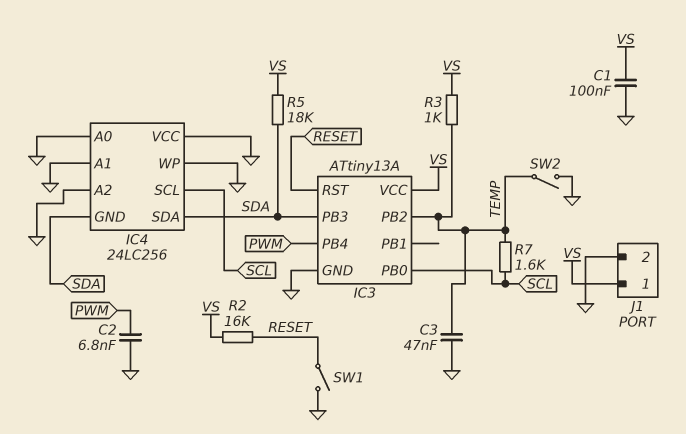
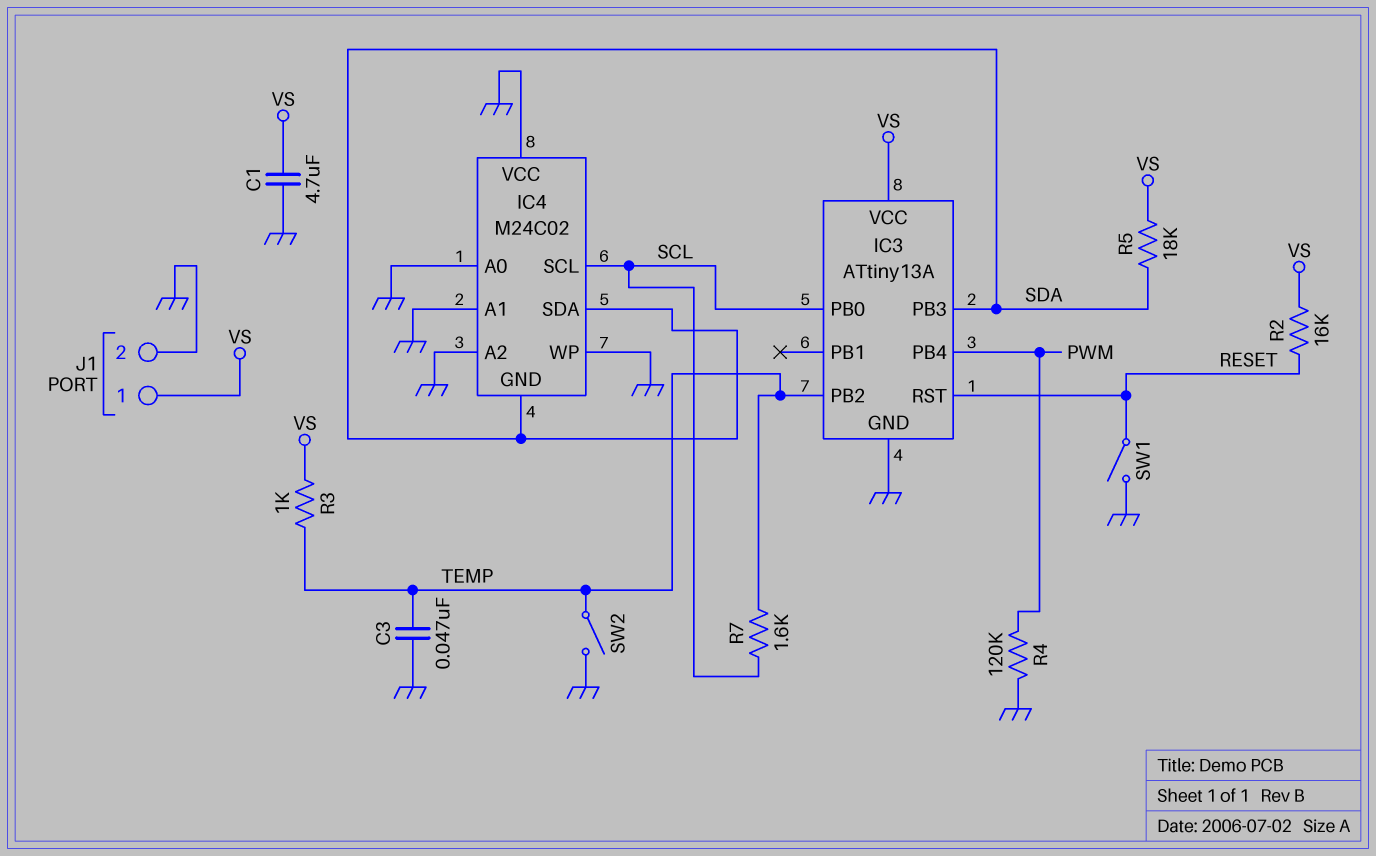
C1: 100nF (GND, VS) -> 4.7uF (GND, VS)
C2: 6.8nF (GND, PWM) -> none
IC4: 24LC256 -> M24C02
R4: none -> 120k (GND, PWM)

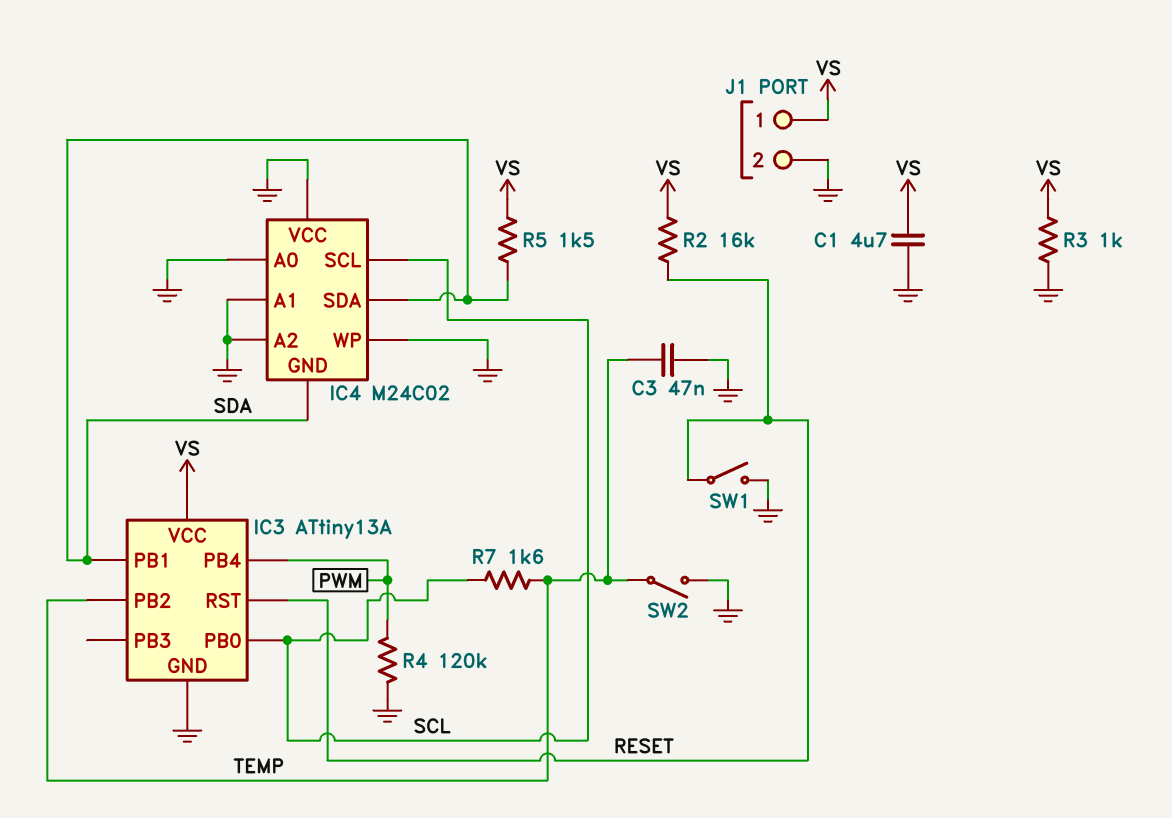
IC3 pin PB1: none -> SDA
IC3 pin PB3: SDA -> none
R3: 1k (TEMP, VS) -> 1k (GND, VS)
R5: 18k (SDA, VS) -> 1.5k (SDA, VS)

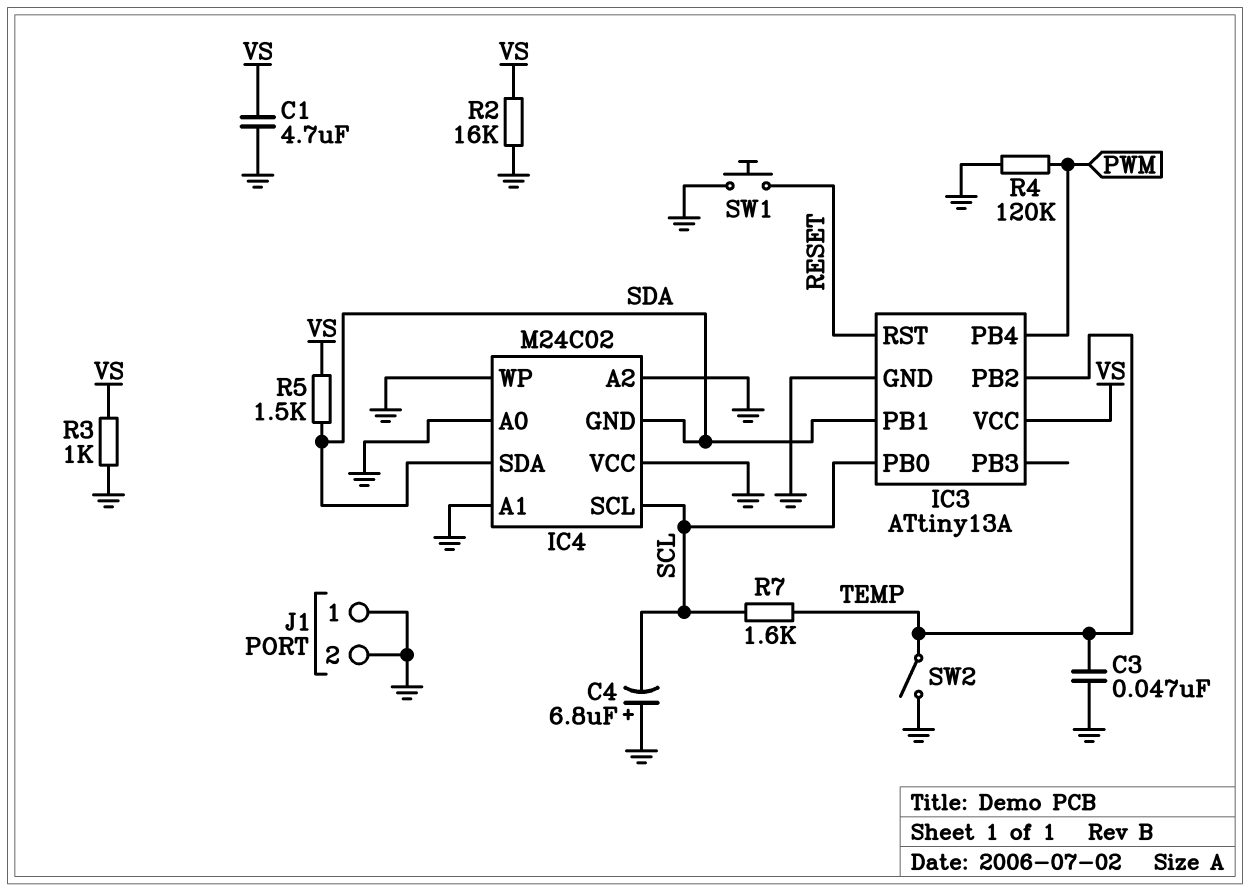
C4: none -> 6.8uF (plus GND, minus SCL)
J1 pin 1: VS -> GND
R2: 16k (RESET, VS) -> 16k (GND, VS)
SW1: switch (GND, RESET) -> button (GND, RESET)

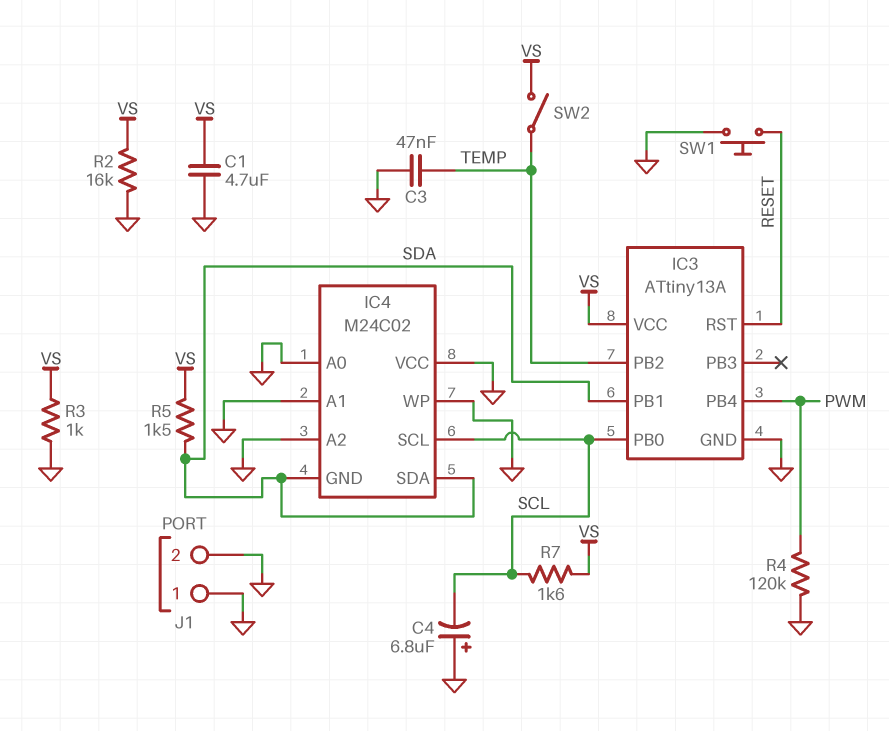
R7: 1.6k (SCL, TEMP) -> 1.6k (SCL, VS)
SW2: switch (GND, TEMP) -> switch (TEMP, VS)

